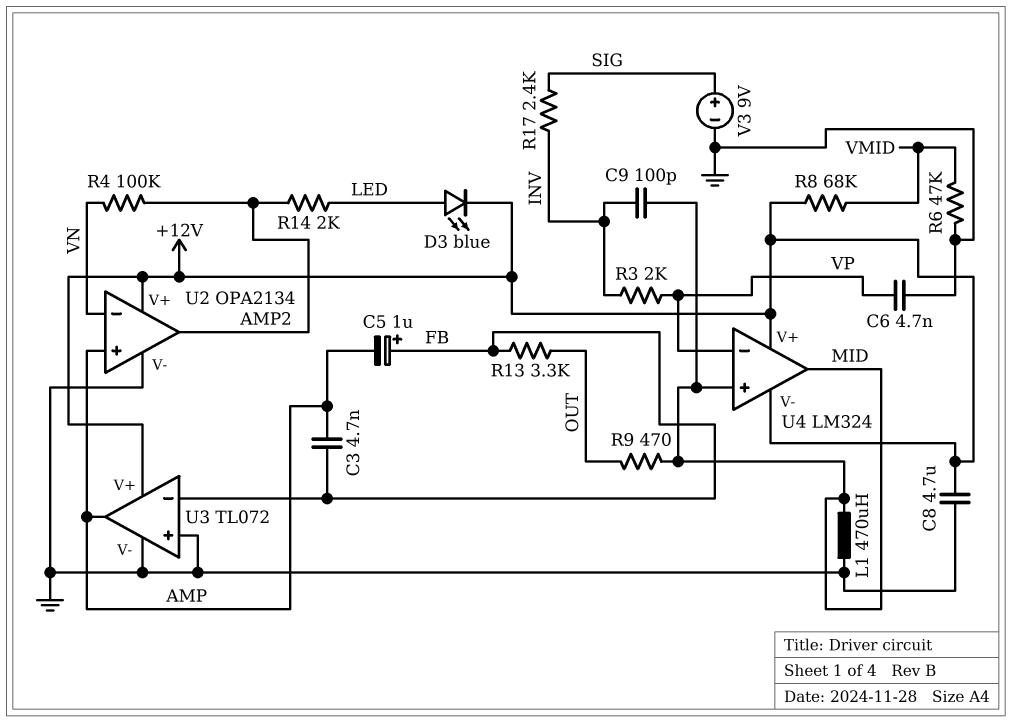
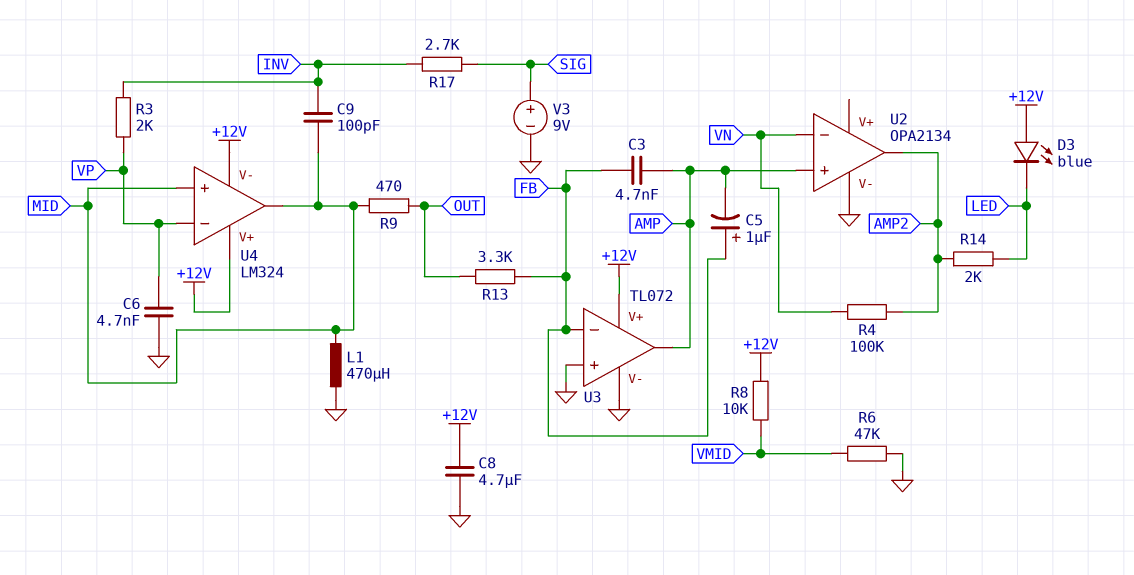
D3: LED blue (A LED, K +12V) -> LED blue (A +12V, K LED)
R8: 68k (+12V, VMID) -> 10k (+12V, VMID)
R17: 2.4k (INV, SIG) -> 2.7k (INV, SIG)
U2 pin V+: +12V -> none

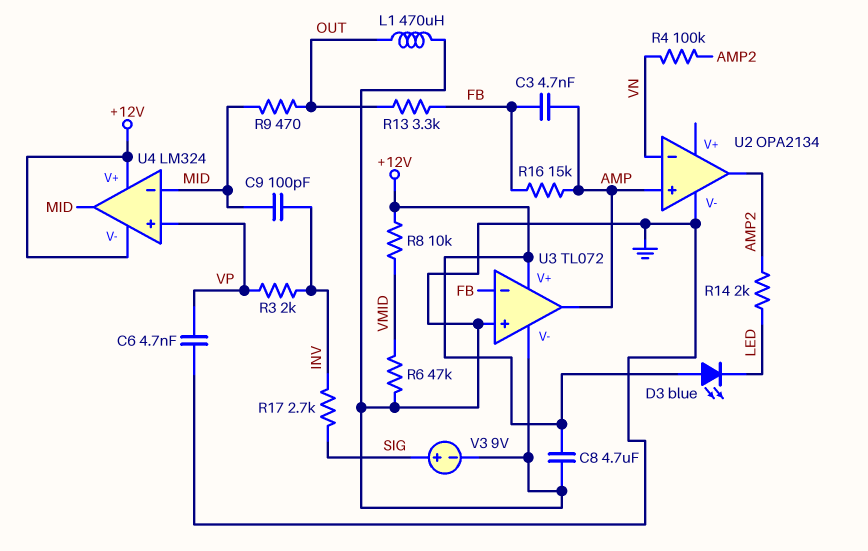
C5: 1uF (plus FB, minus AMP) -> none
L1: 470uH (GND, MID) -> 470uH (GND, OUT)
R16: none -> 15k (AMP, FB)
U4 pin in+: MID -> VP
U4 pin in-: VP -> MID

